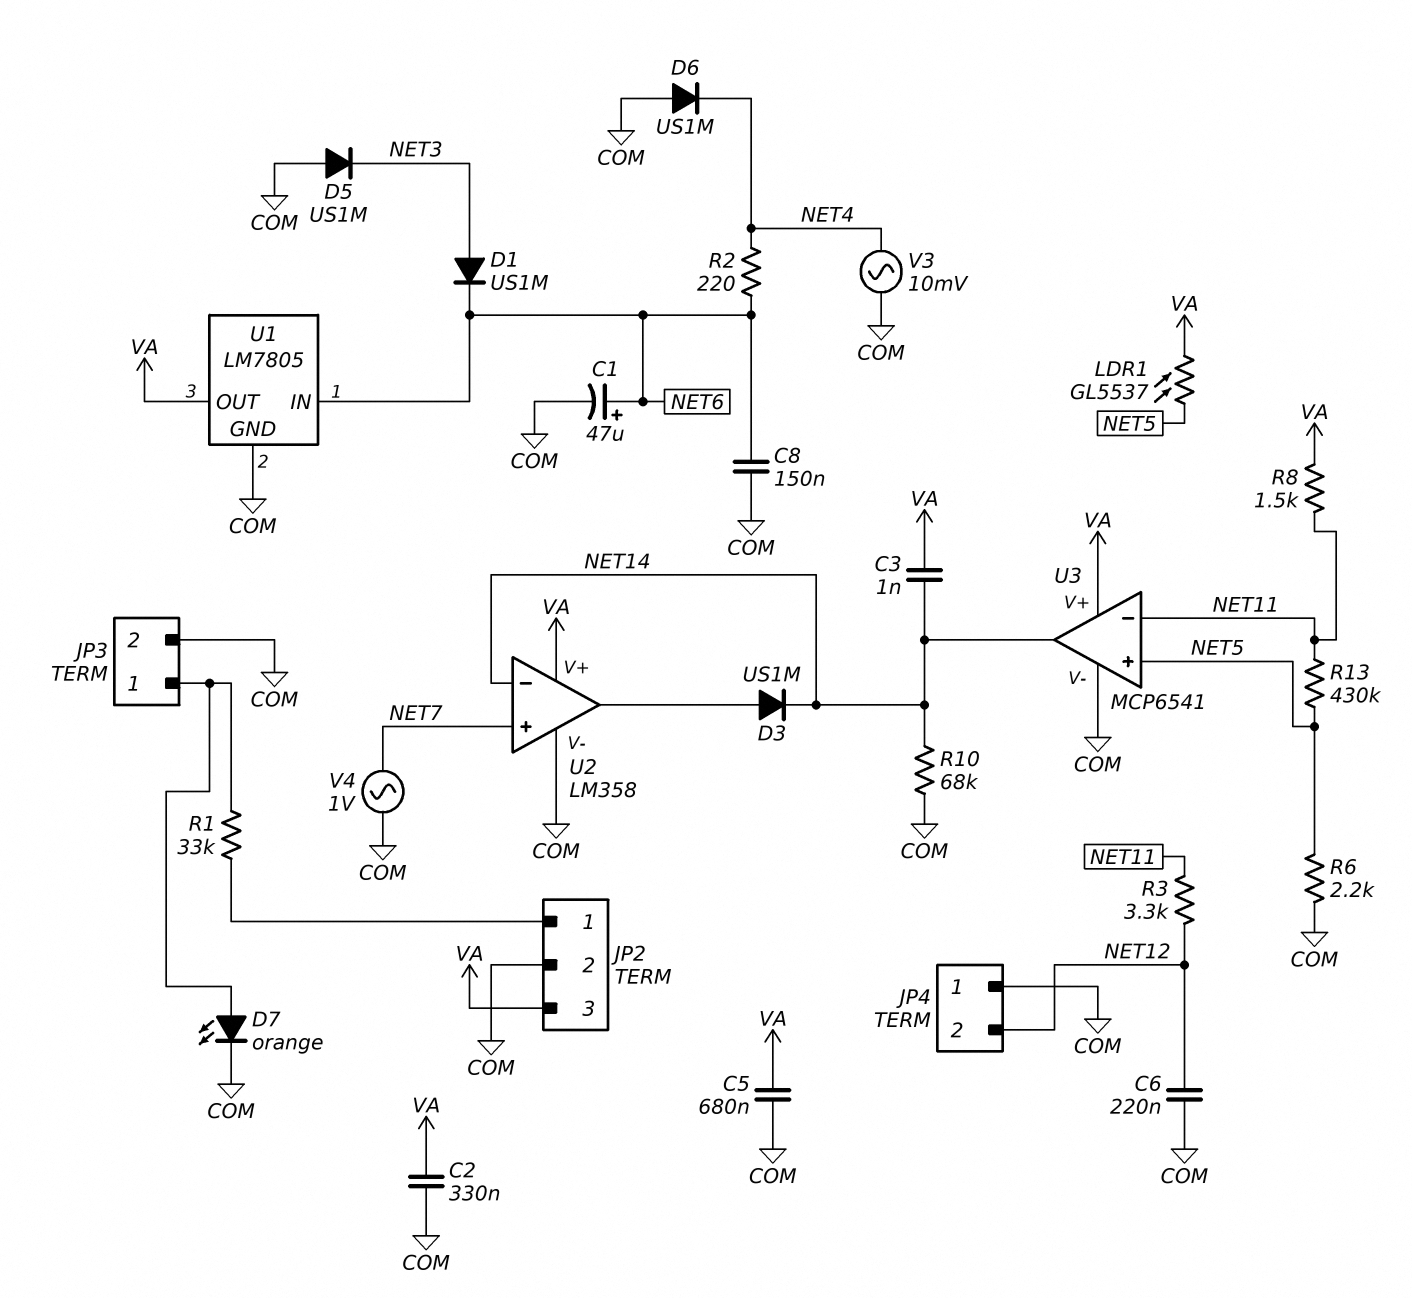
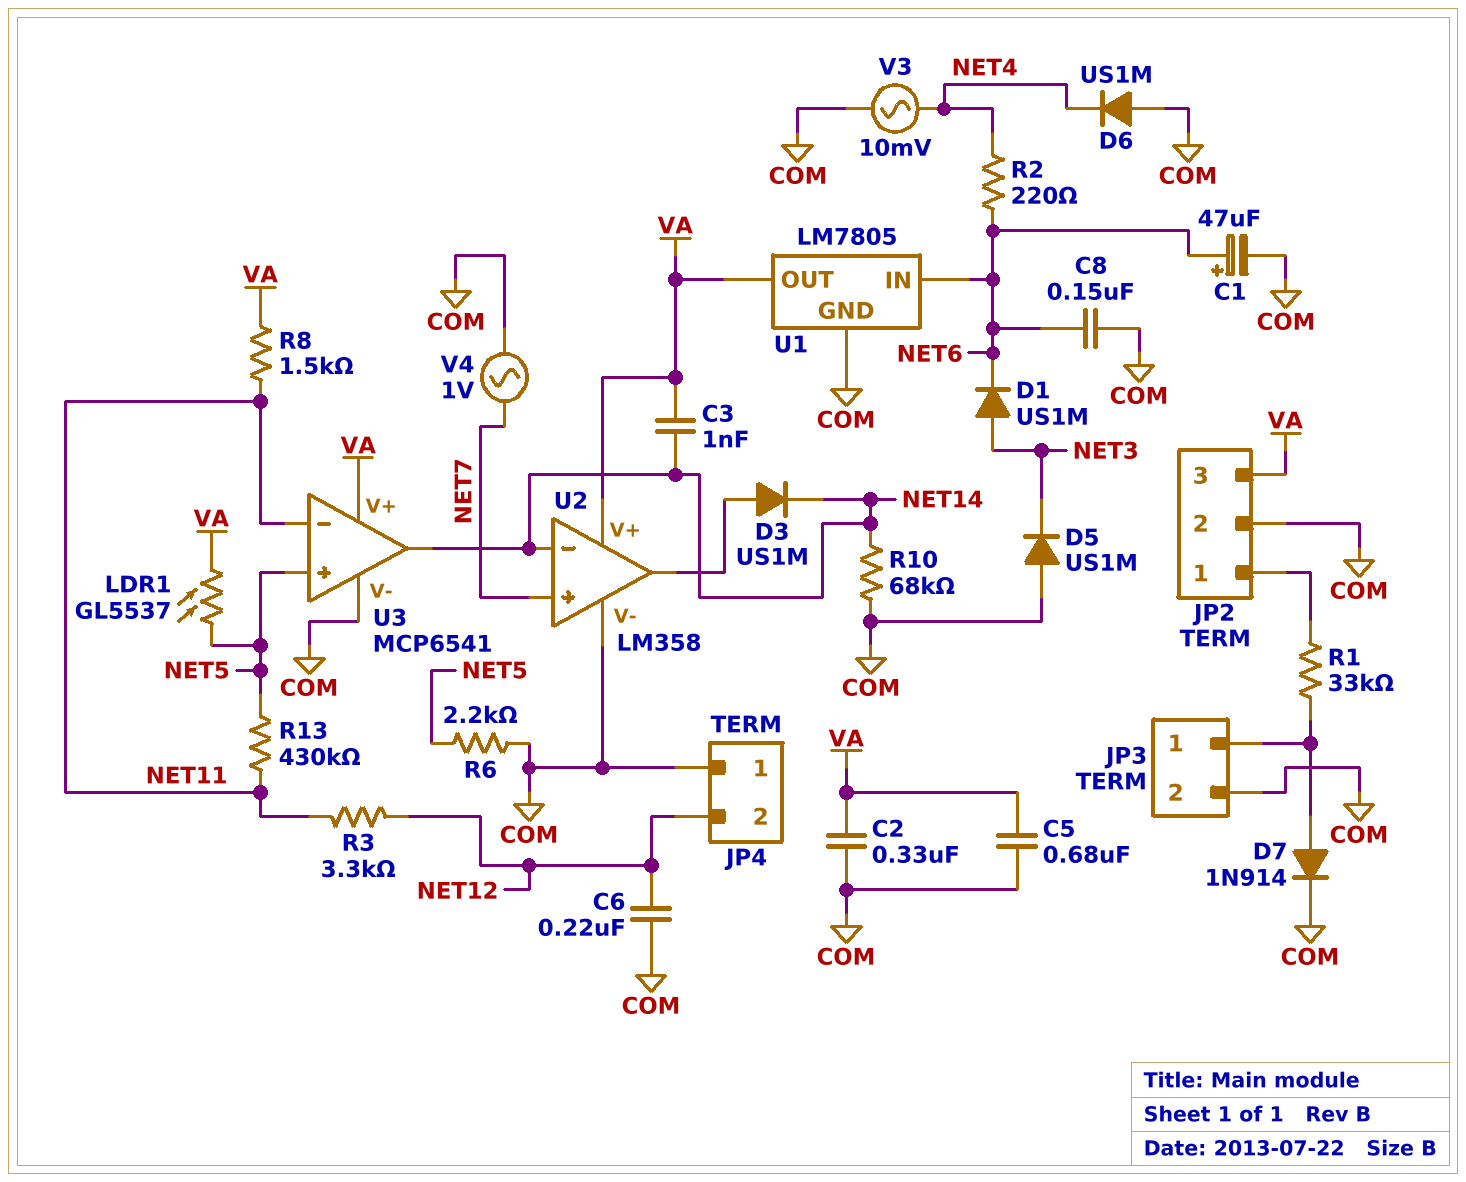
D7: LED orange (A JP3/1, K COM) -> diode 1N914 (A JP3/1, K COM)

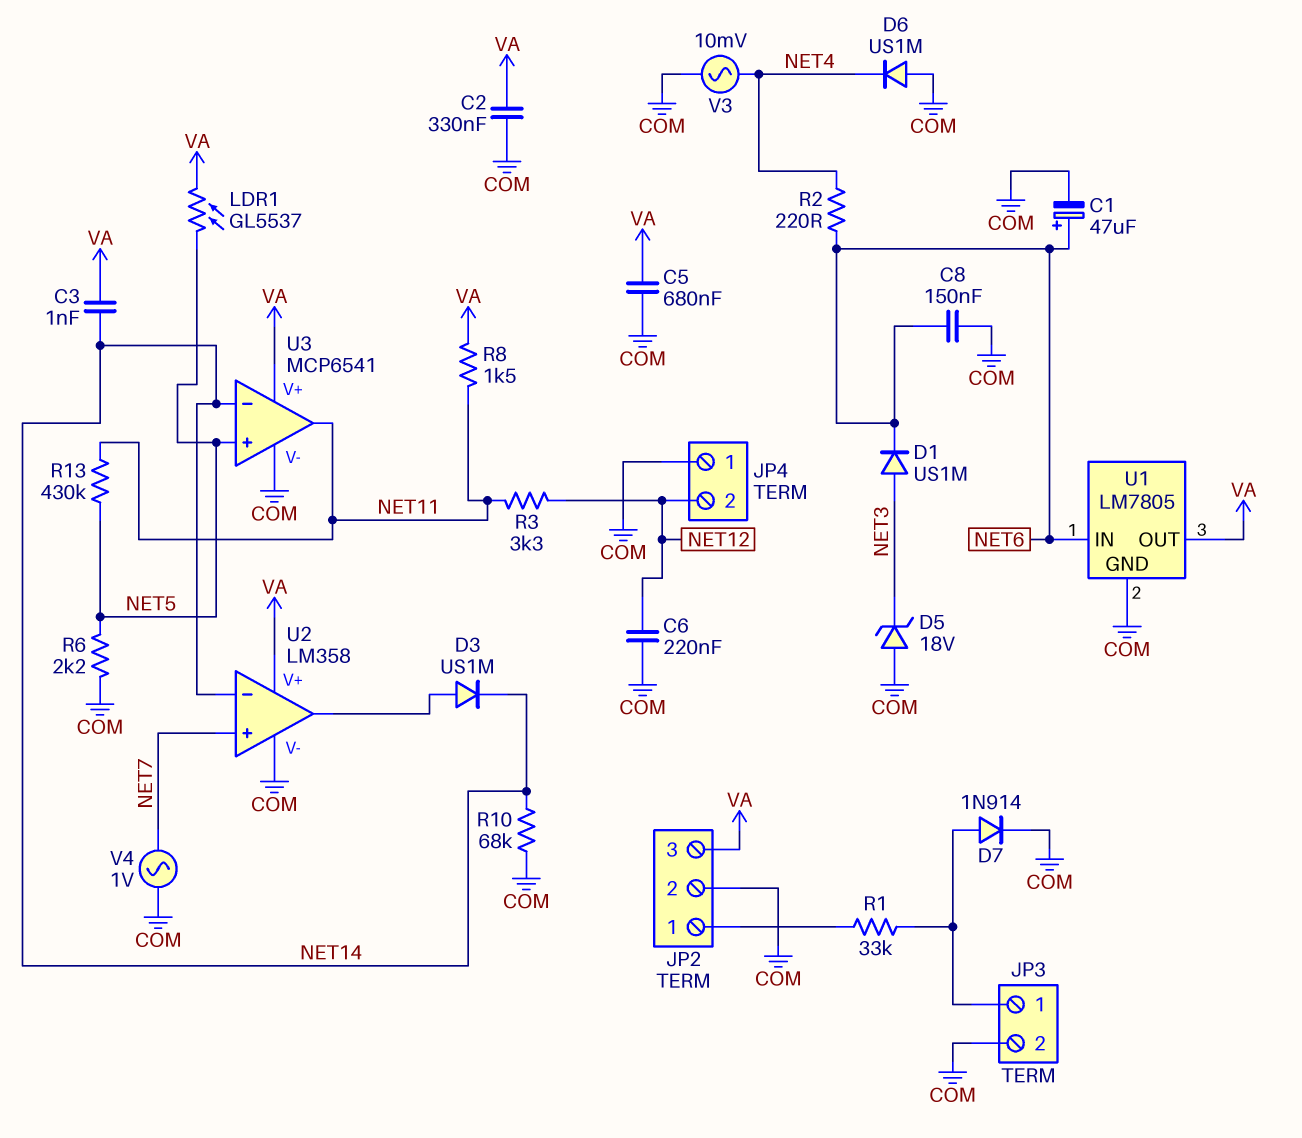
D5: diode US1M (A COM, K NET3) -> zener 18V (A COM, K NET3)
U3 pin in-: NET11 -> NET14
U3 pin out: NET14 -> NET11

